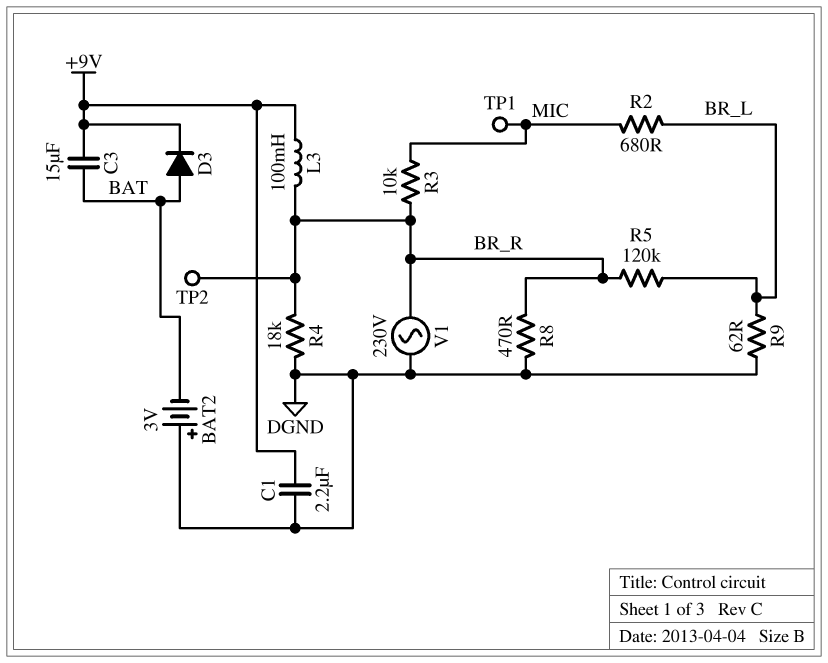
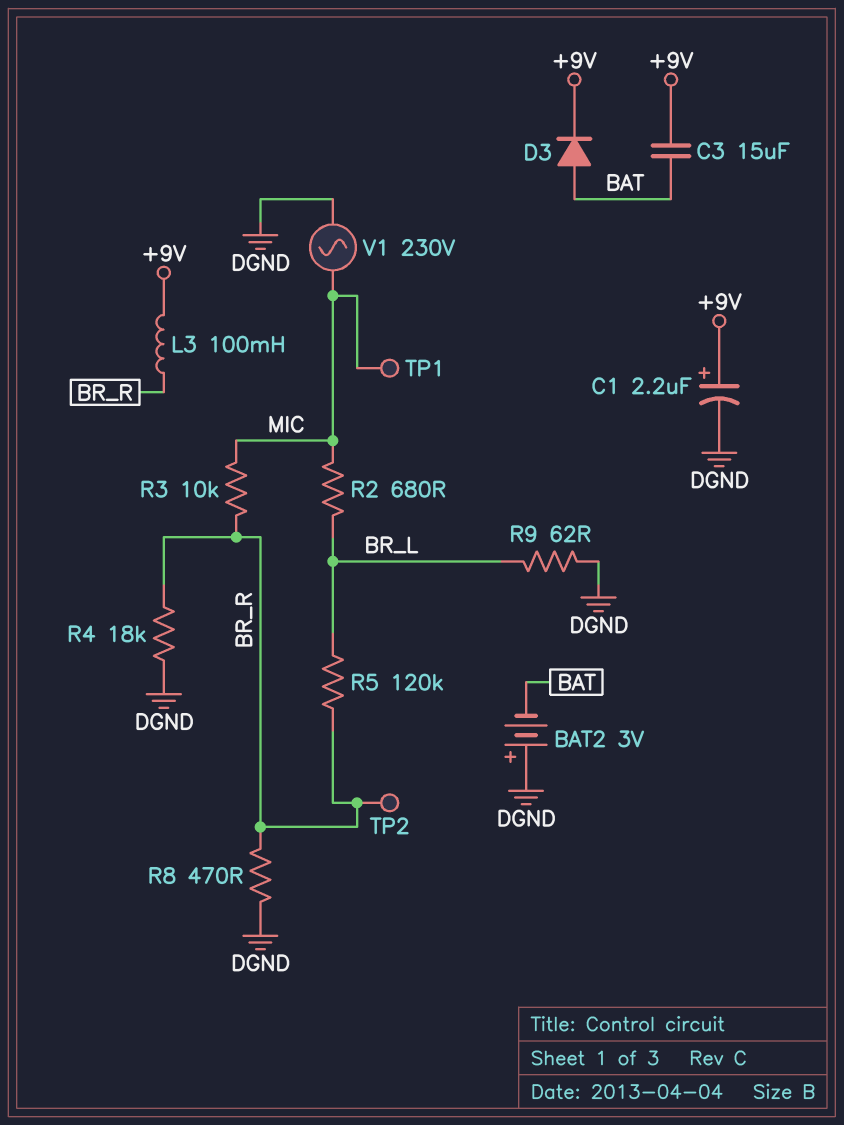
C1: 2.2uF (+9V, DGND) -> 2.2uF (plus +9V, minus DGND)
V1: AC 230V (BR_R, DGND) -> AC 230V (DGND, MIC)

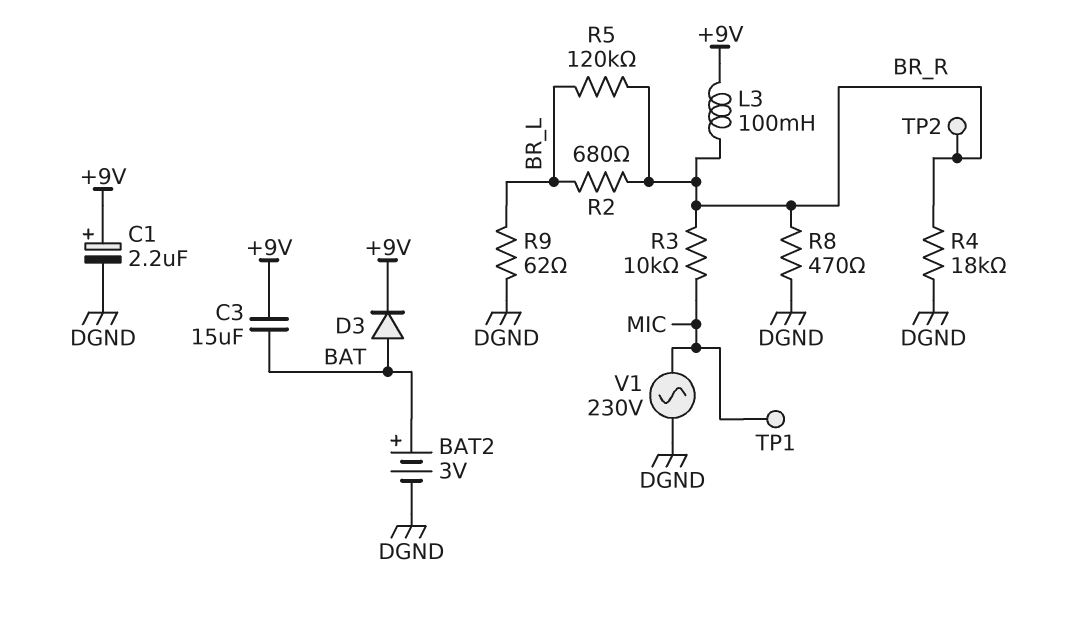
BAT2: 3V (plus DGND, minus BAT) -> 3V (plus BAT, minus DGND)
R2: 680 (BR_L, MIC) -> 680 (BR_L, BR_R)

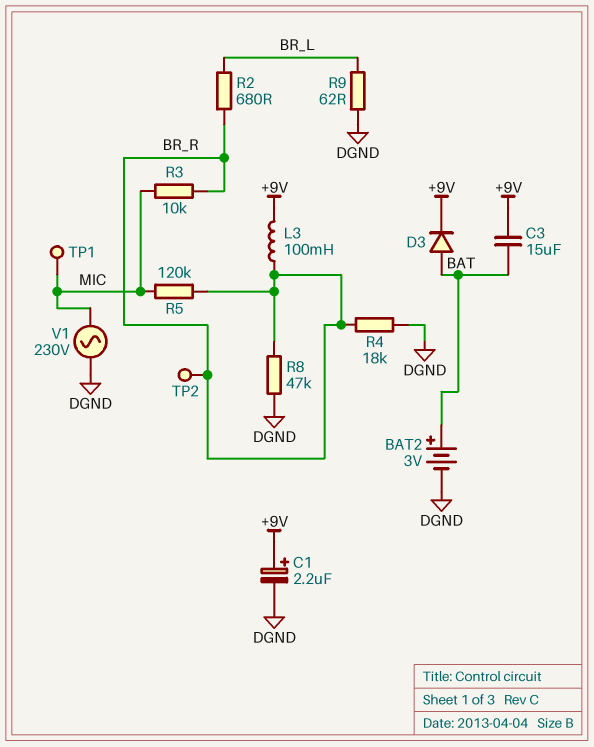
R5: 120k (BR_L, BR_R) -> 120k (BR_R, MIC)
R8: 470 (BR_R, DGND) -> 47k (BR_R, DGND)

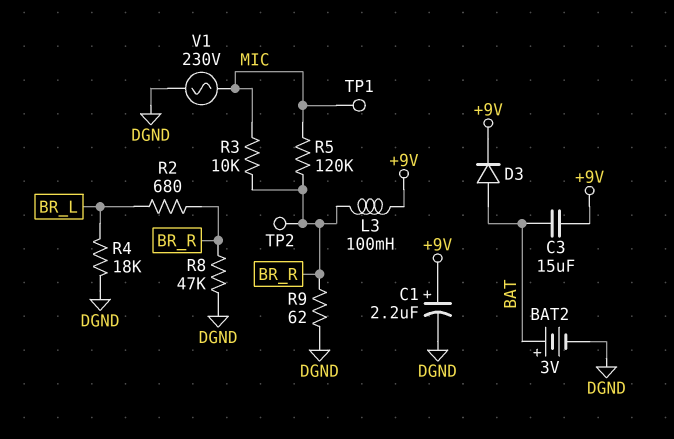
R4: 18k (BR_R, DGND) -> 18k (BR_L, DGND)
R9: 62 (BR_L, DGND) -> 62 (BR_R, DGND)

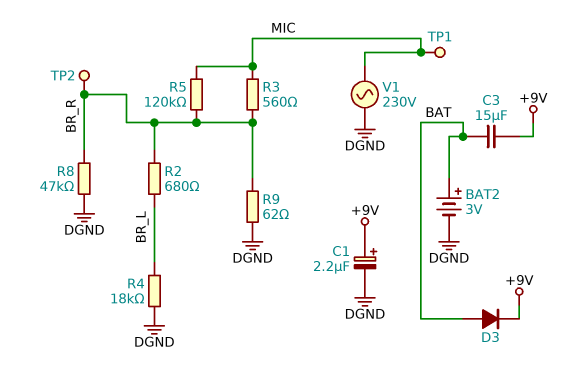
L3: 100mH (+9V, BR_R) -> none
R3: 10k (BR_R, MIC) -> 560 (BR_R, MIC)

